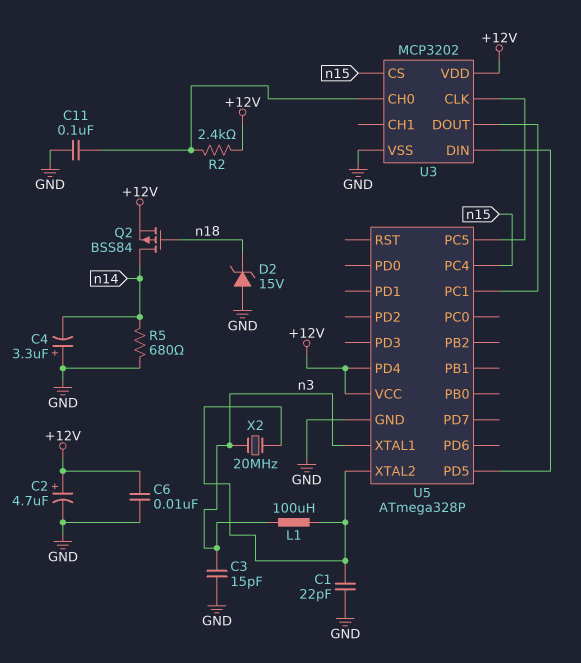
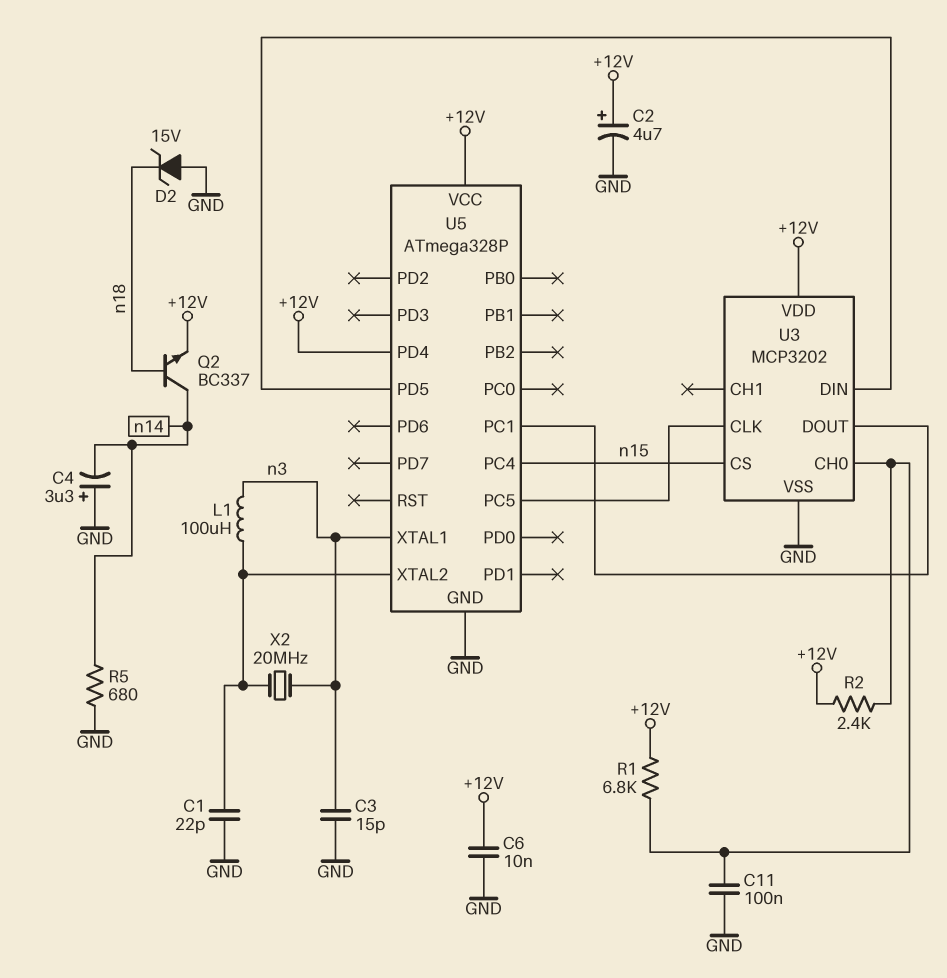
Q2: PMOS BSS84 (G n18, D n14, S +12V) -> NPN BC337 (B n18, C n14, E +12V)
R1: none -> 6.8k (+12V, U3/CH0)

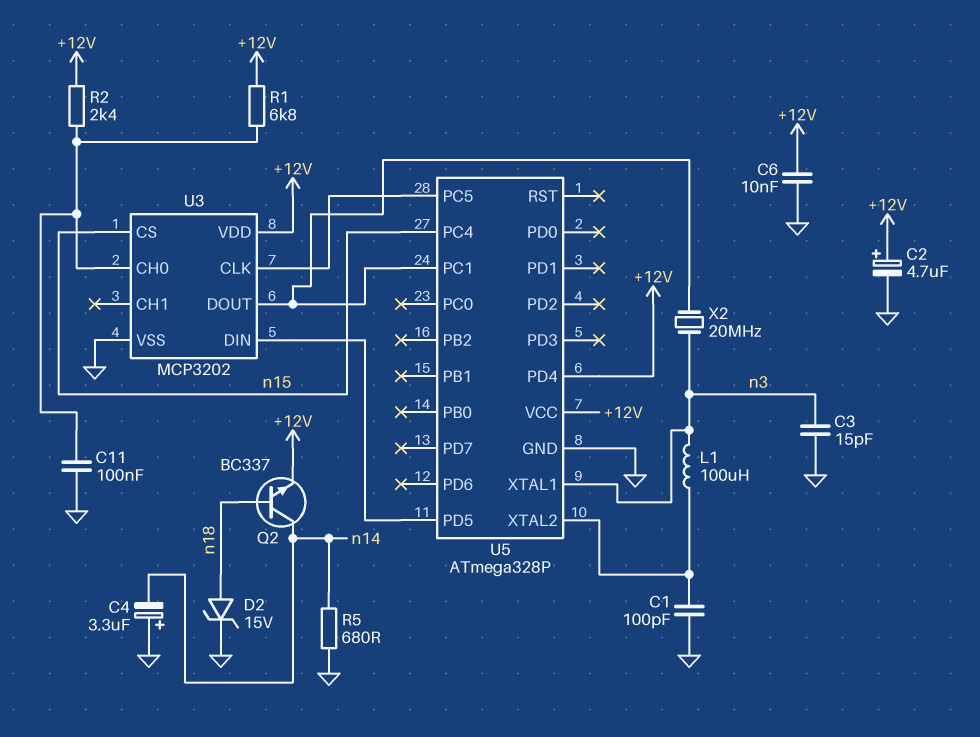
C1: 22pF (GND, U5/XTAL2) -> 100pF (GND, U5/XTAL2)
D2: zener 15V (A GND, K n18) -> zener 15V (A n18, K GND)
X2: 20MHz (U5/XTAL2, n3) -> 20MHz (U3/DOUT, n3)

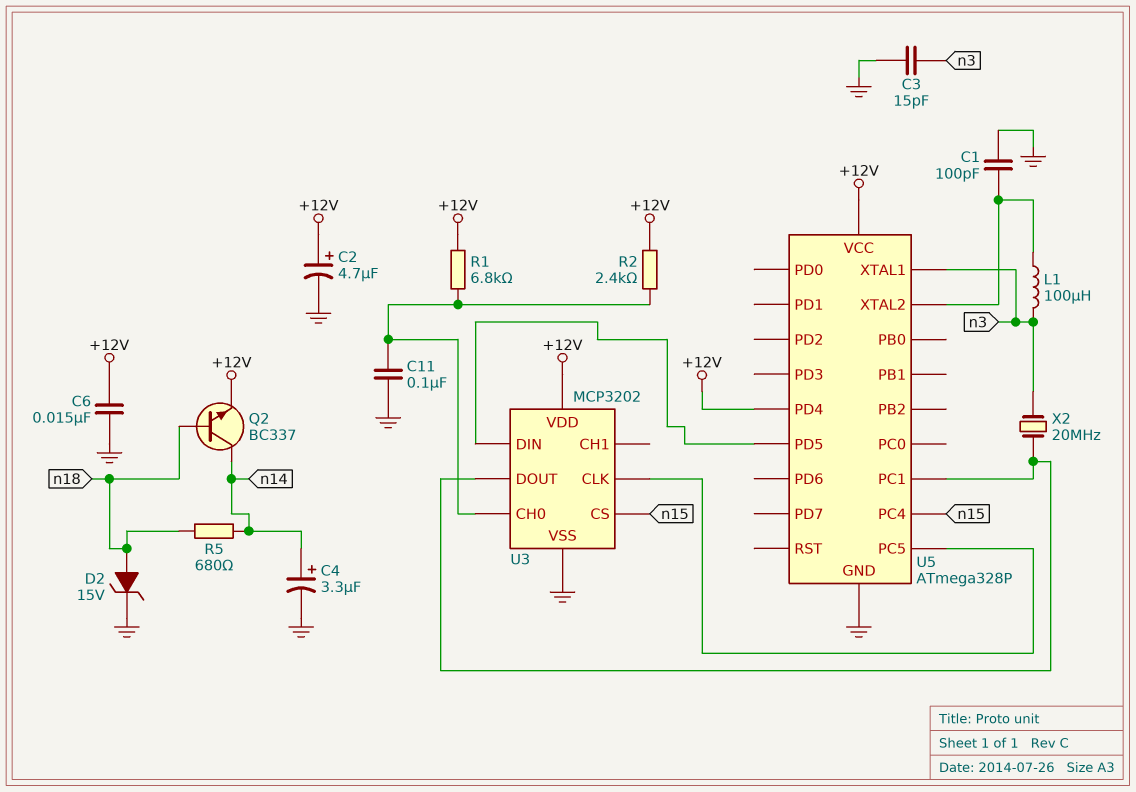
C4: 3.3uF (plus GND, minus n14) -> 3.3uF (plus n14, minus GND)
C6: 10nF (+12V, GND) -> 15nF (+12V, GND)
R5: 680 (GND, n14) -> 680 (n14, n18)

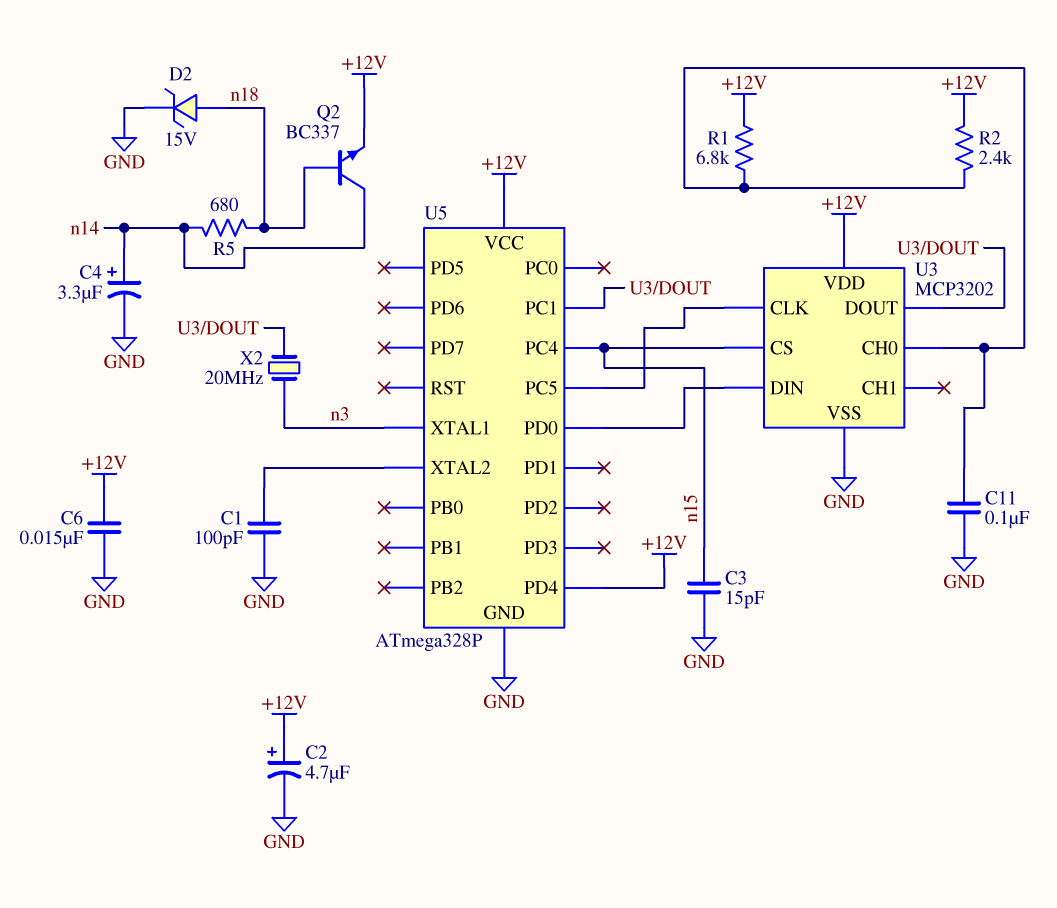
C3: 15pF (GND, n3) -> 15pF (GND, n15)
L1: 100uH (U5/XTAL2, n3) -> none
U5 pin PD0: none -> U3/DIN
U5 pin PD5: U3/DIN -> none

